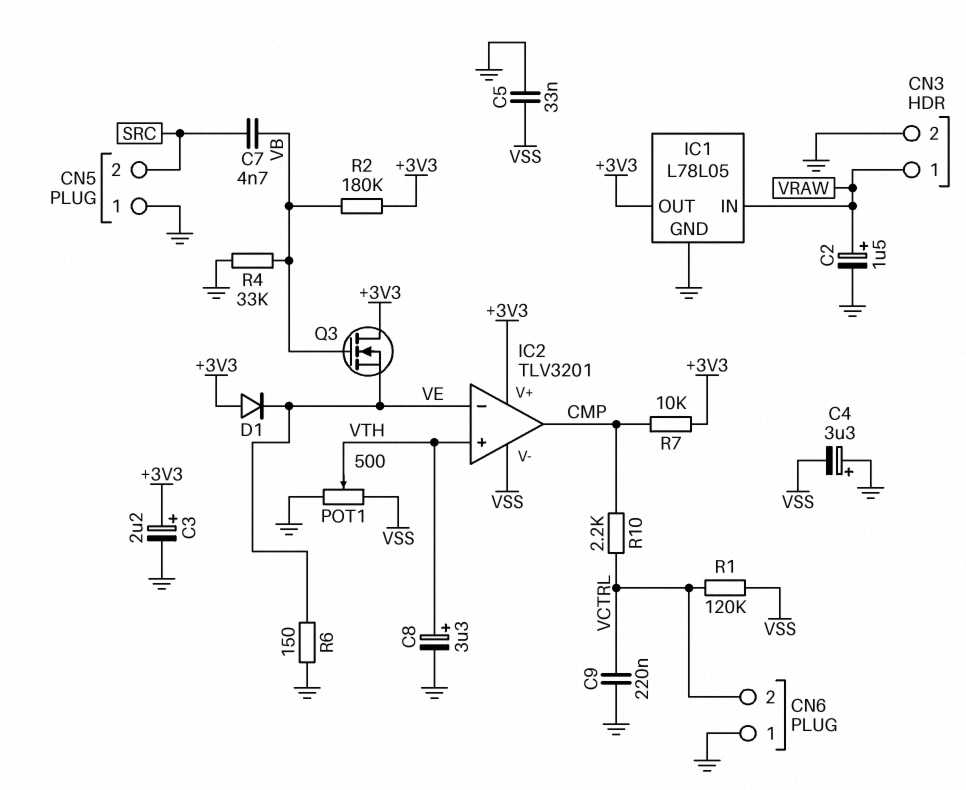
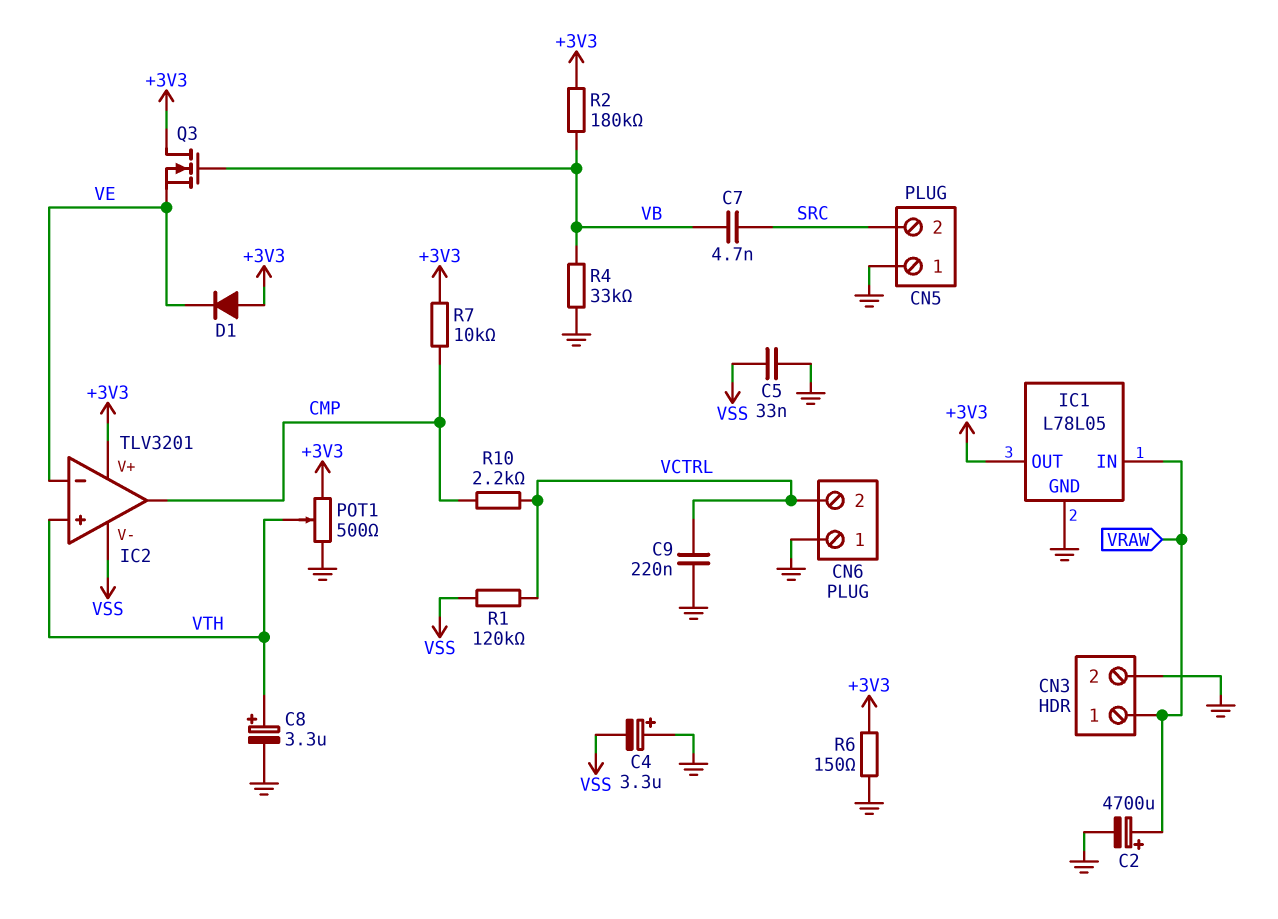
C2: 1.5uF (plus VRAW, minus GND) -> 4700uF (plus VRAW, minus GND)
C3: 2.2uF (plus +3V3, minus GND) -> none
POT1: 500 (GND, VSS, wiper VTH) -> 500 (+3V3, GND, wiper VTH)
R6: 150 (GND, VE) -> 150 (+3V3, GND)

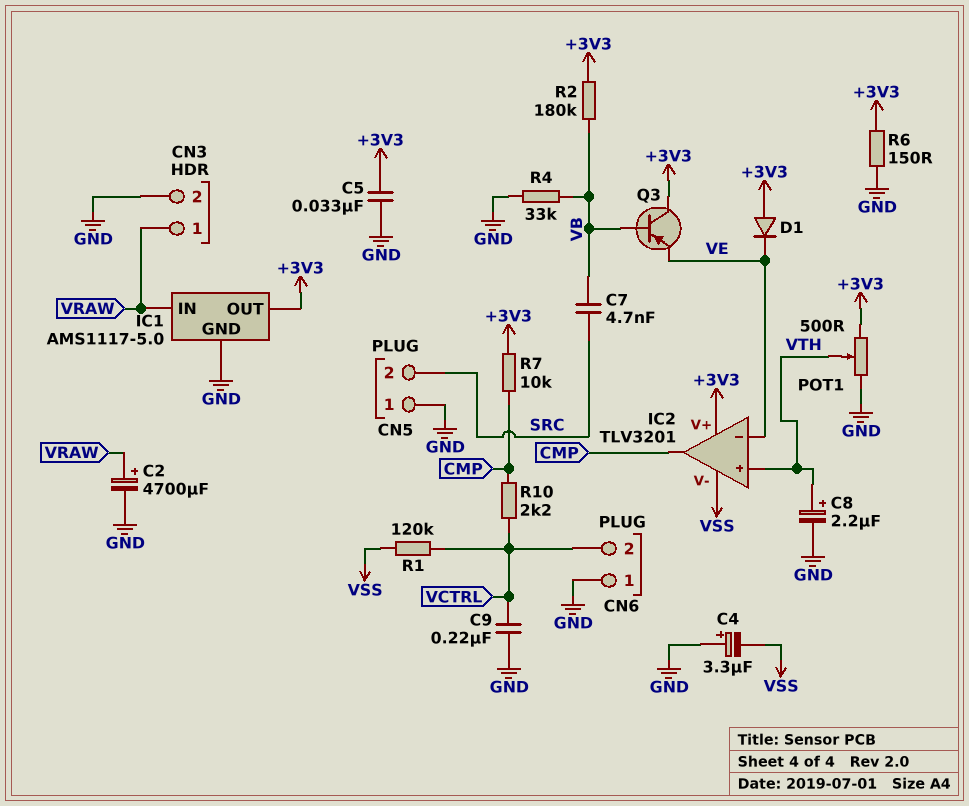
C5: 33nF (GND, VSS) -> 33nF (+3V3, GND)
C8: 3.3uF (plus VTH, minus GND) -> 2.2uF (plus VTH, minus GND)
IC1: L78L05 -> AMS1117-5.0
Q3: NMOS (G VB, D +3V3, S VE) -> PNP (B VB, C +3V3, E VE)

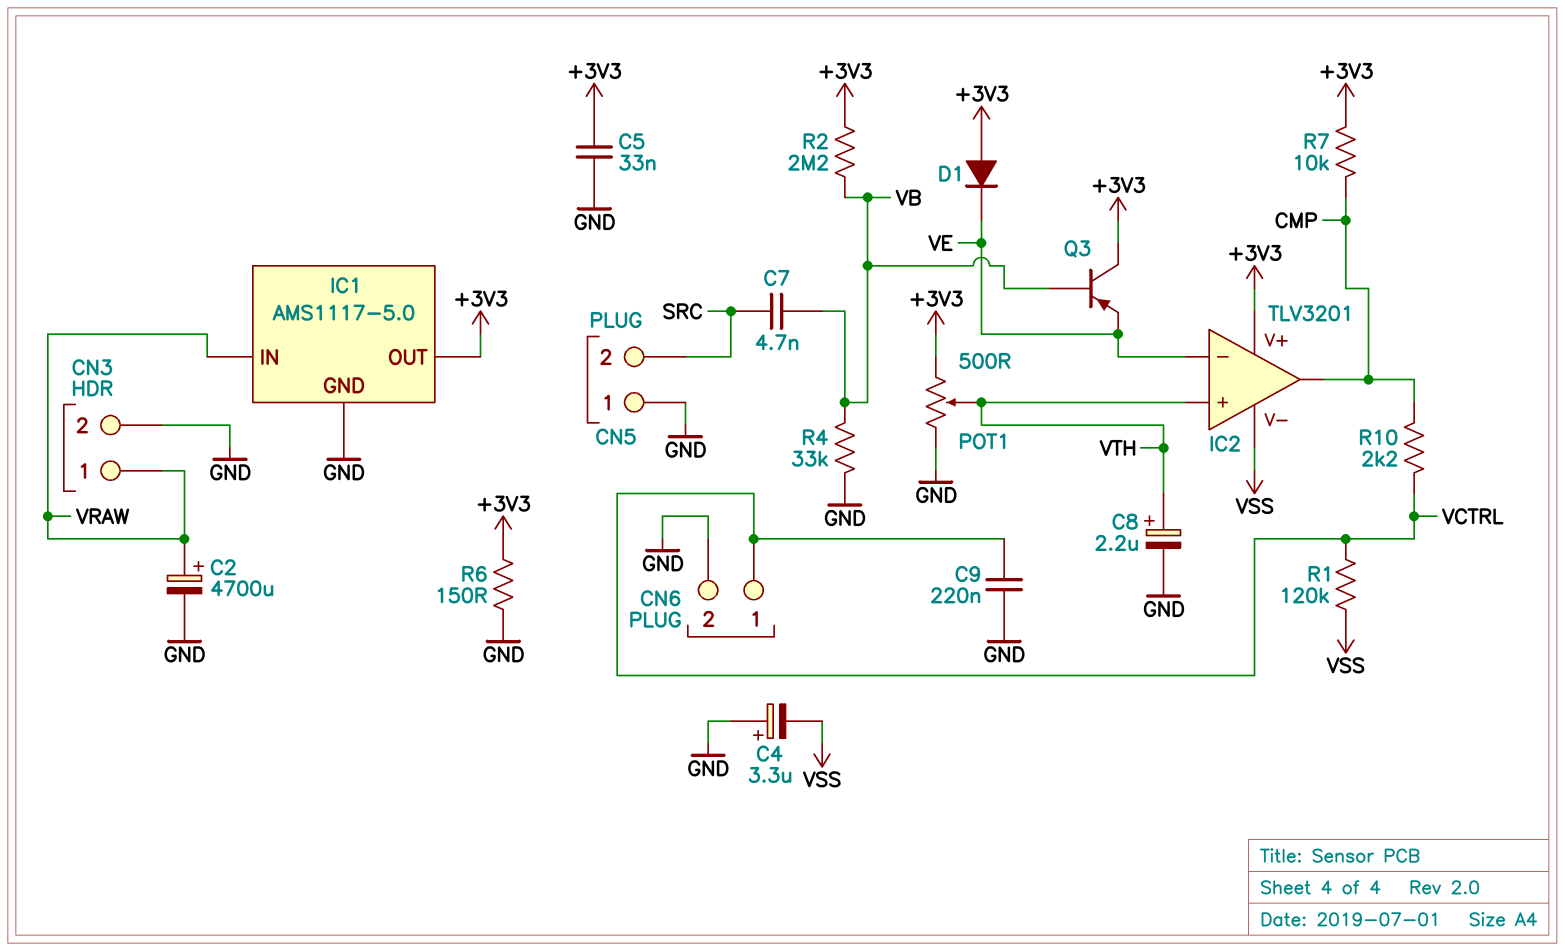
CN6 pin 1: GND -> VCTRL
CN6 pin 2: VCTRL -> GND
R2: 180k (+3V3, VB) -> 2.2M (+3V3, VB)

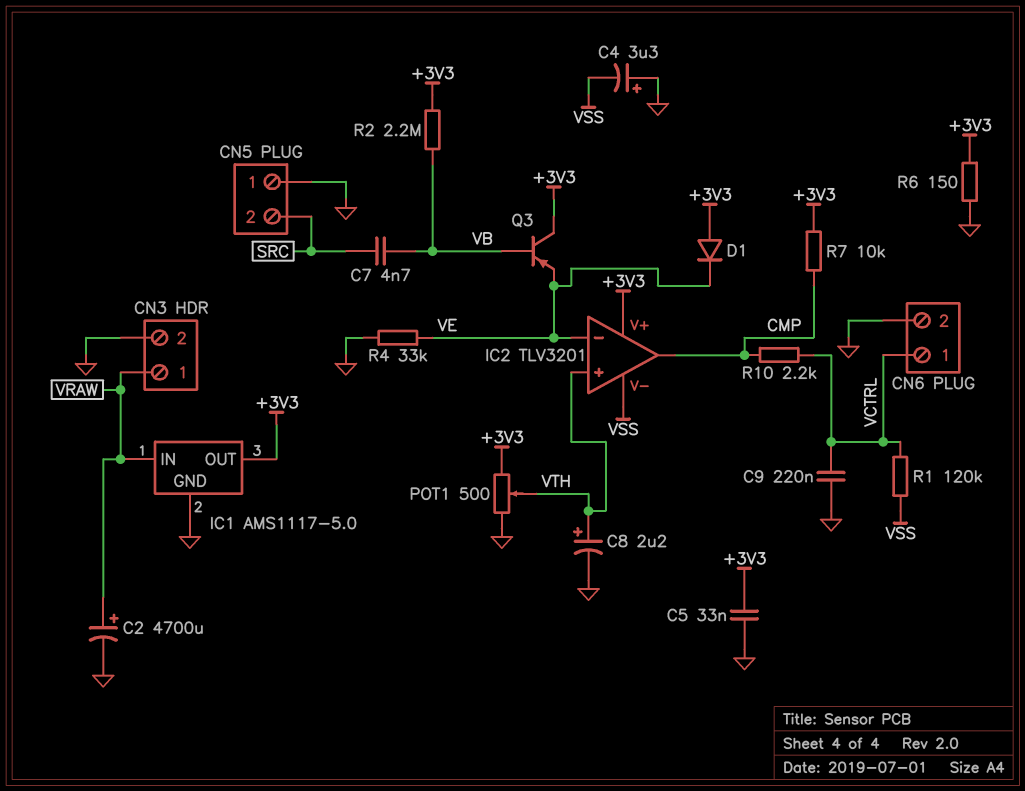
R4: 33k (GND, VB) -> 33k (GND, VE)

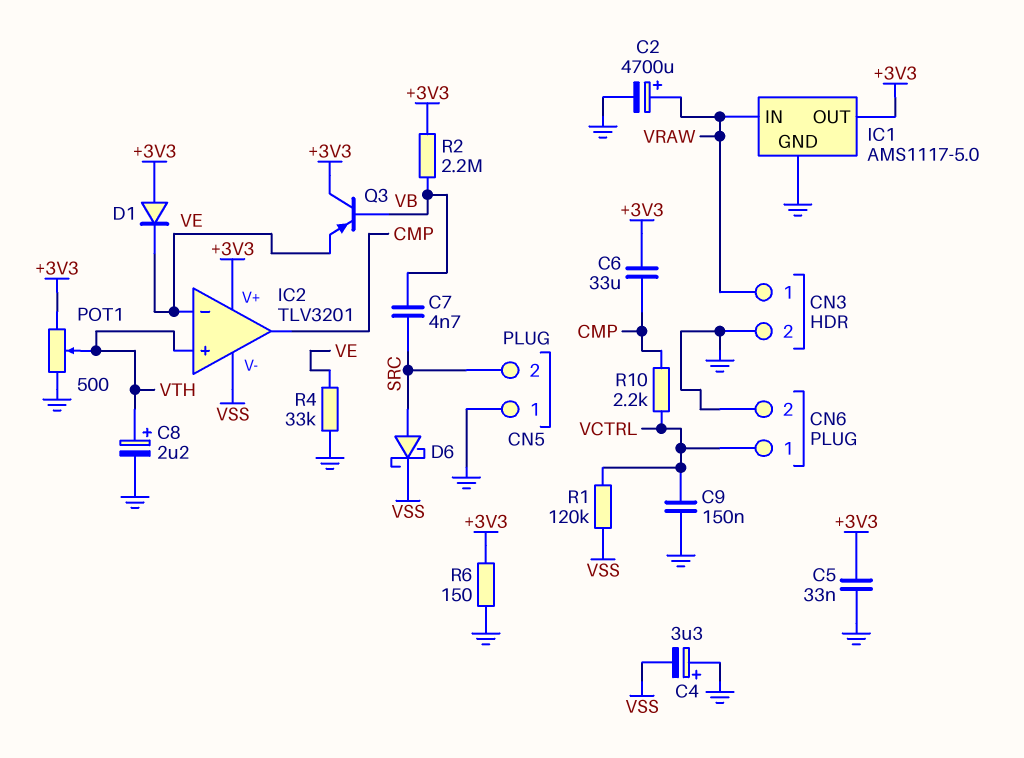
C6: none -> 33uF (+3V3, CMP)
C9: 220nF (GND, VCTRL) -> 150nF (GND, VCTRL)
D6: none -> schottky (A SRC, K VSS)
R7: 10k (+3V3, CMP) -> none

